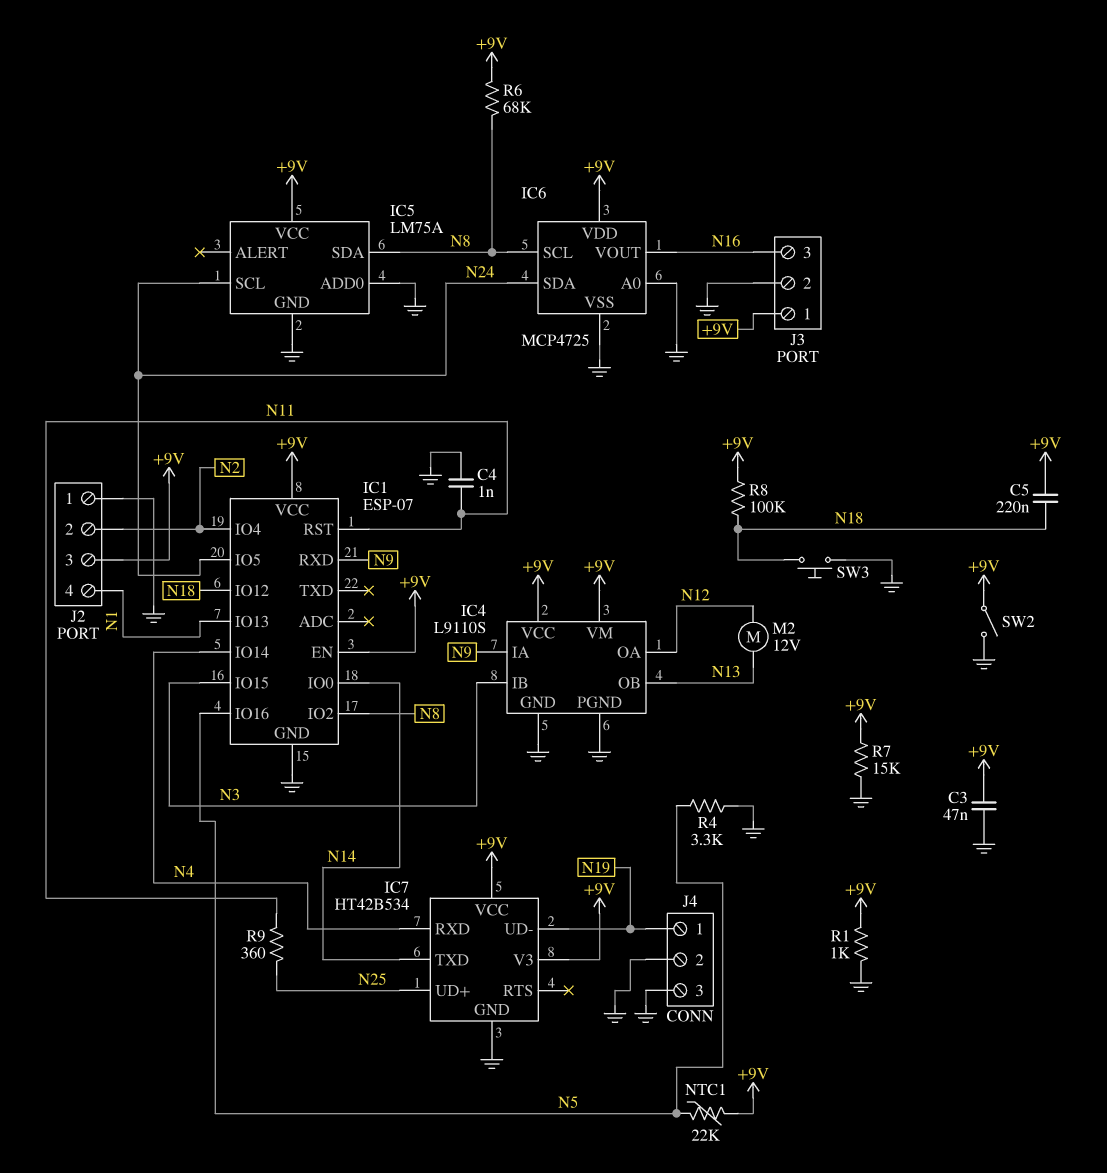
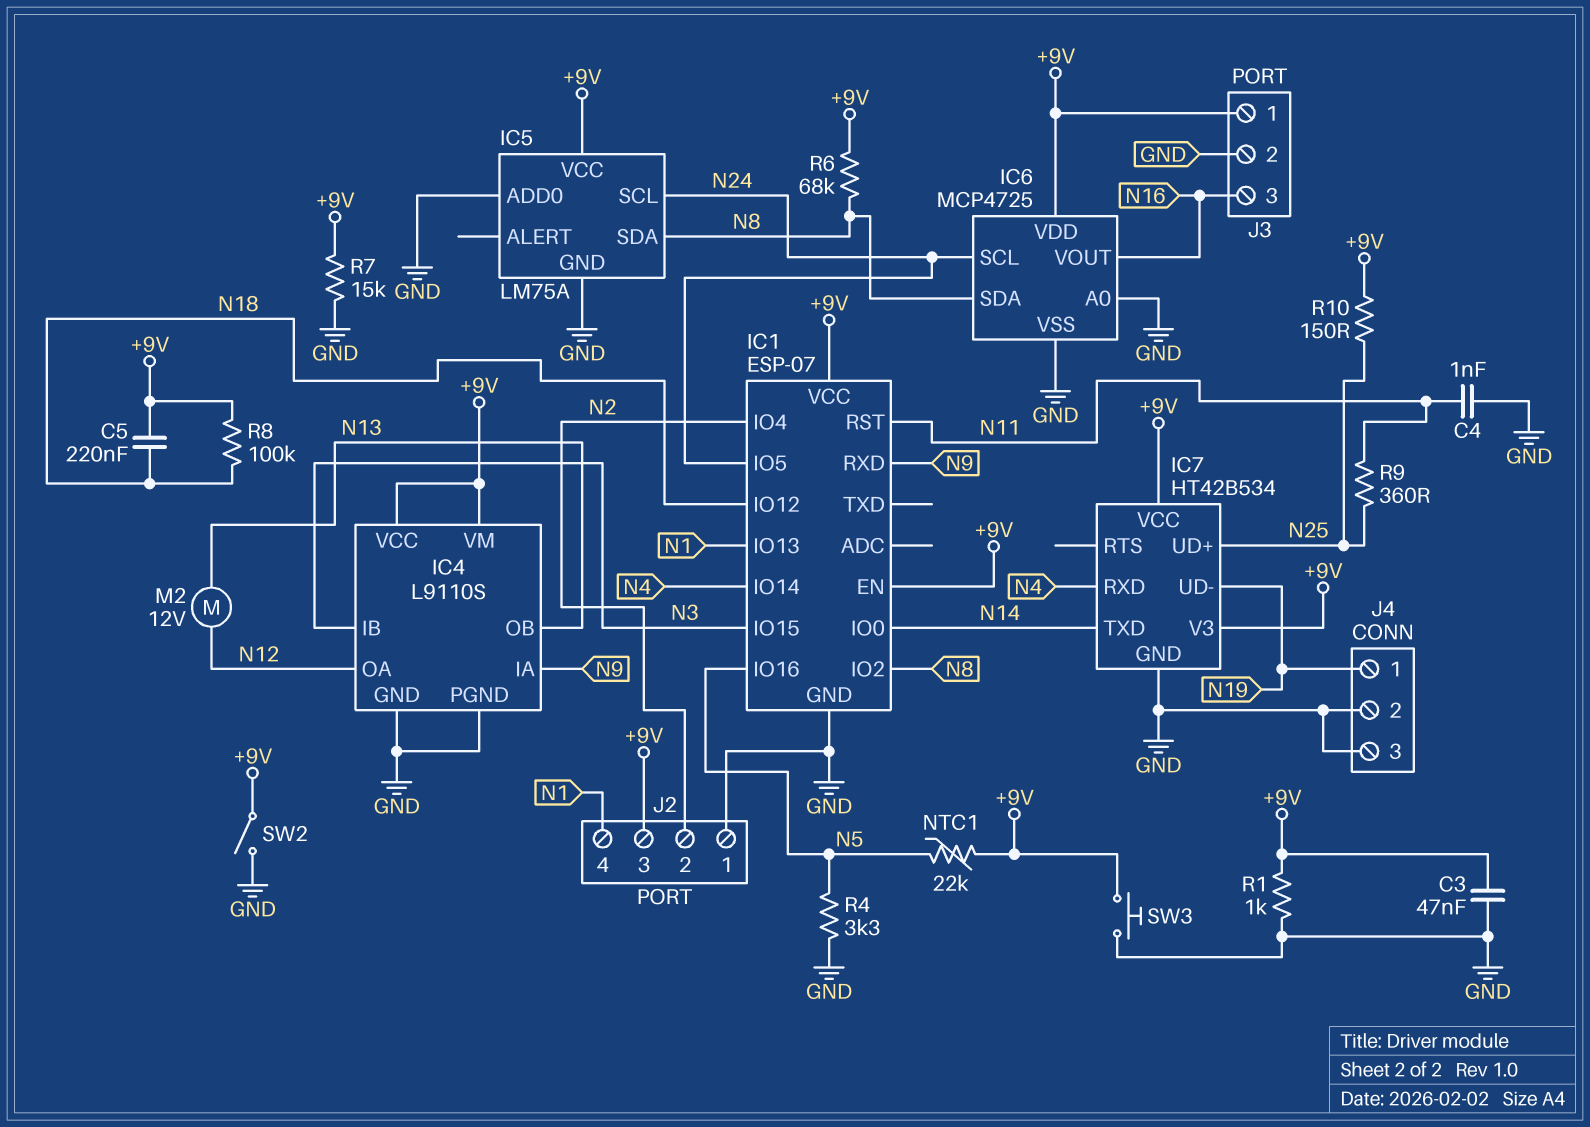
IC6 pin SCL: N8 -> N24
IC6 pin SDA: N24 -> N8
R10: none -> 150 (+9V, N25)
SW3: button (GND, N18) -> button (+9V, GND)

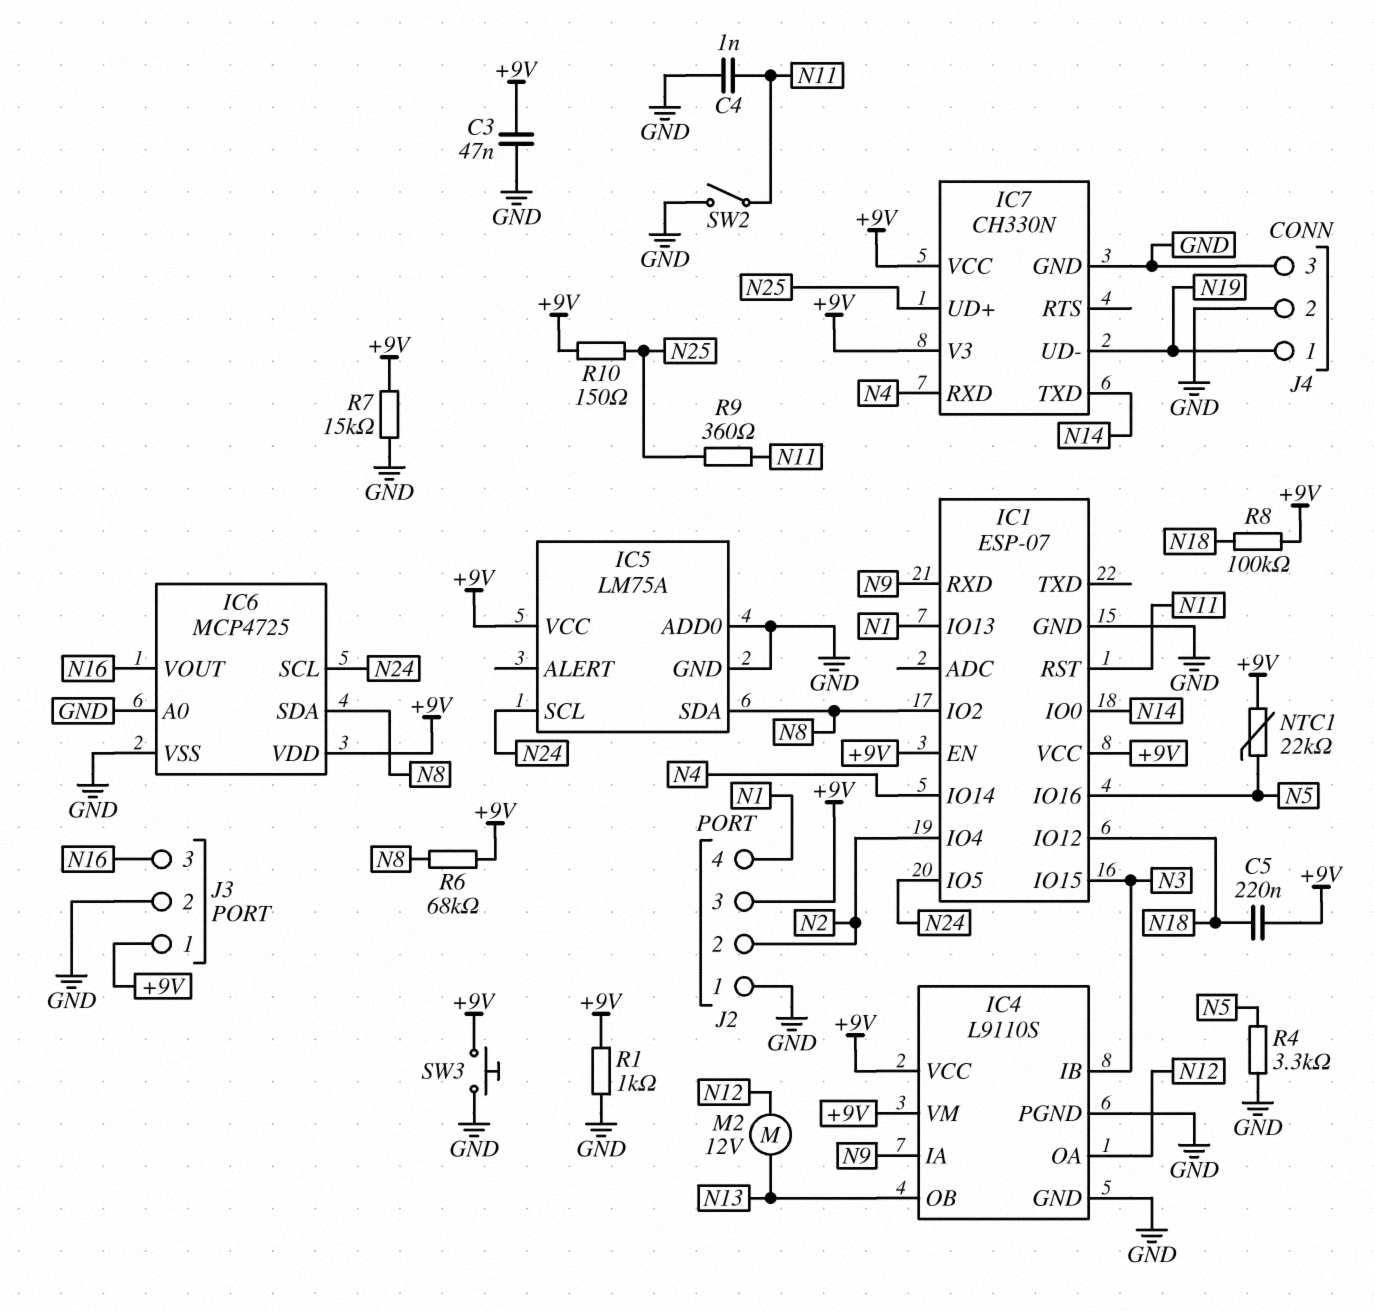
IC7: HT42B534 -> CH330N
SW2: switch (+9V, GND) -> switch (GND, N11)

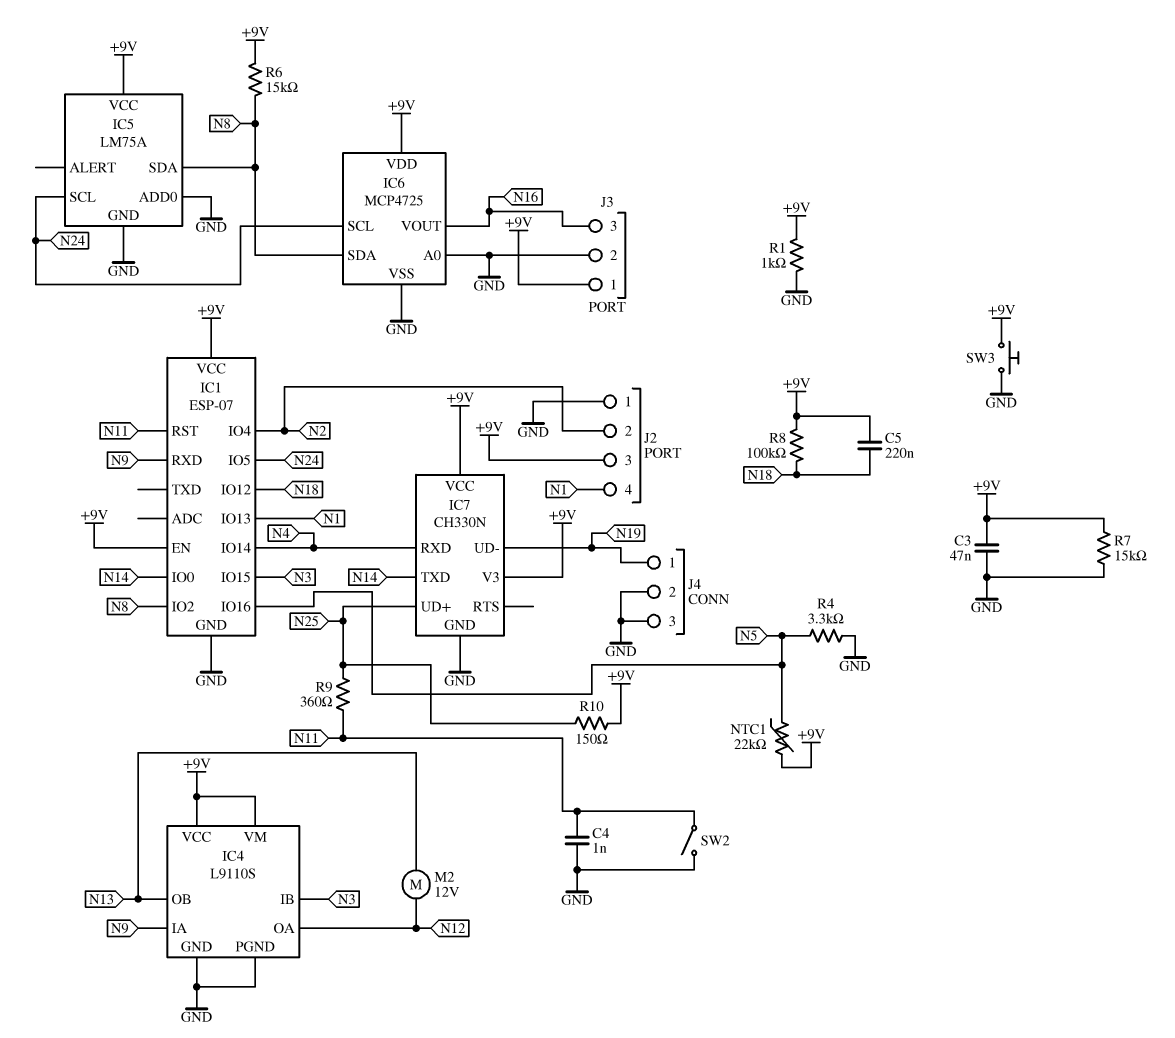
R6: 68k (+9V, N8) -> 15k (+9V, N8)

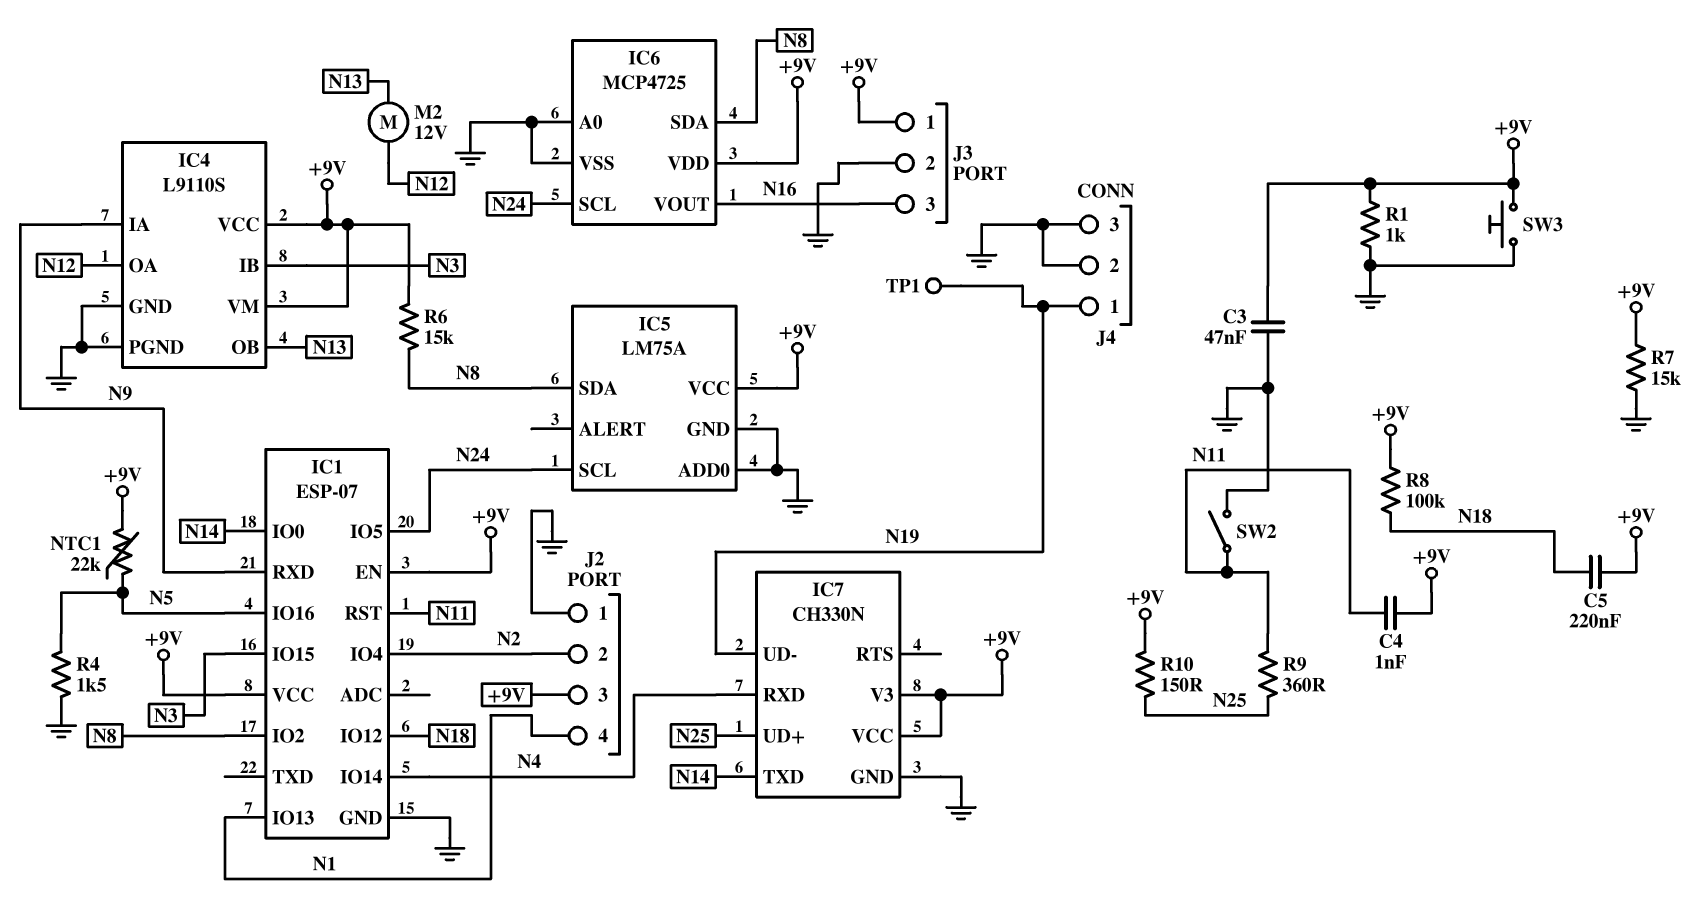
C4: 1nF (GND, N11) -> 1nF (+9V, N11)
R4: 3.3k (GND, N5) -> 1.5k (GND, N5)
TP1: none -> test point (N19)

